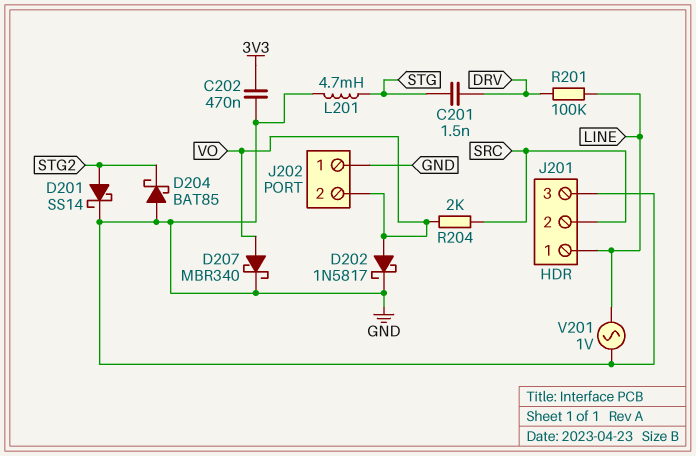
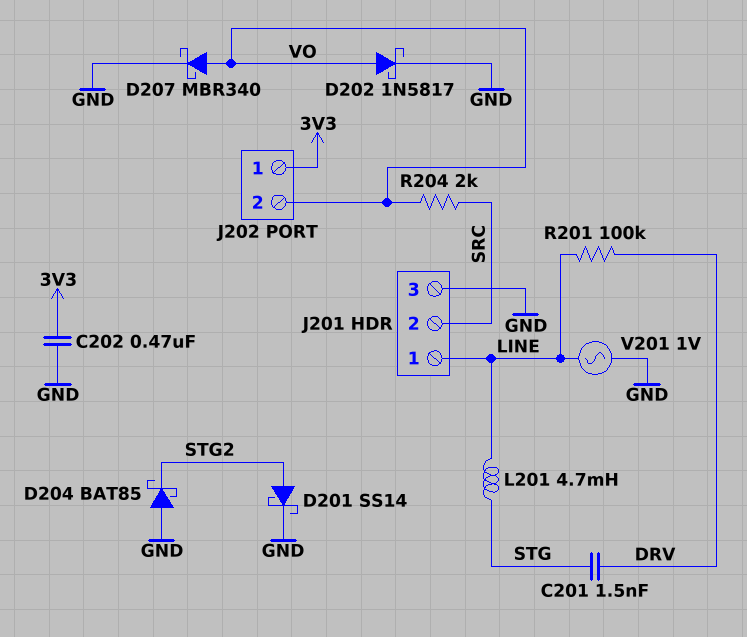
J202 pin 1: GND -> 3V3
L201: 4.7mH (GND, STG) -> 4.7mH (LINE, STG)

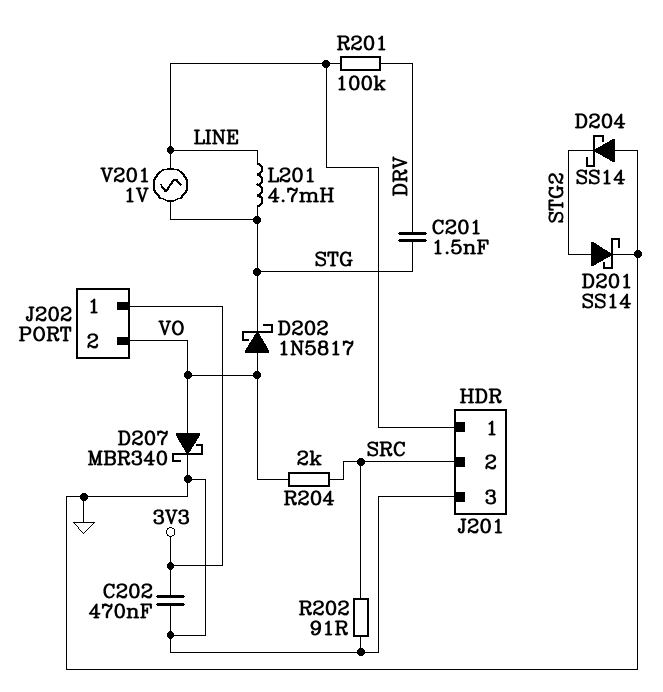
D202: schottky 1N5817 (A VO, K GND) -> schottky 1N5817 (A VO, K STG)
D204: schottky BAT85 (A GND, K STG2) -> schottky SS14 (A GND, K STG2)
R202: none -> 91 (GND, SRC)
V201: AC 1V (GND, LINE) -> AC 1V (LINE, STG)

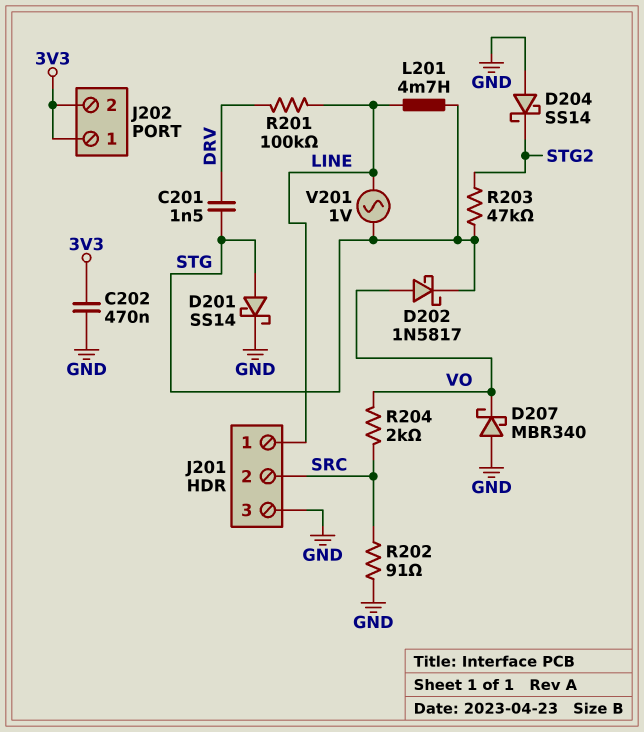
D201: schottky SS14 (A STG2, K GND) -> schottky SS14 (A STG, K GND)
D207: schottky MBR340 (A VO, K GND) -> schottky MBR340 (A GND, K VO)
J202 pin 2: VO -> 3V3
R203: none -> 47k (STG, STG2)

